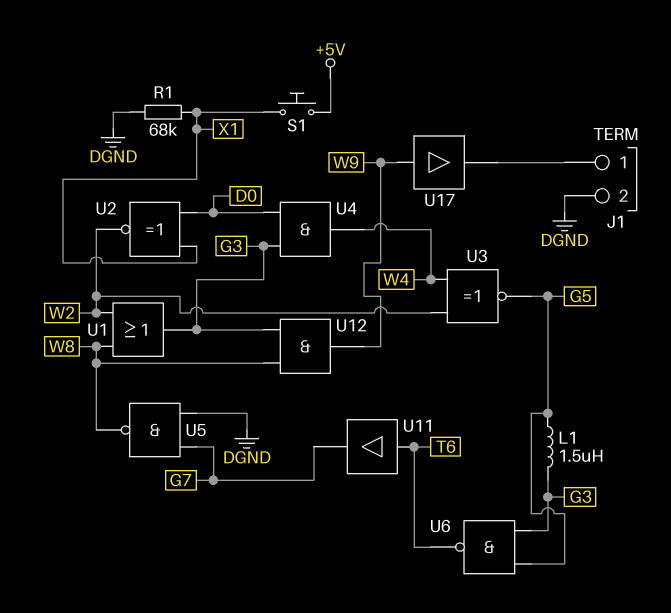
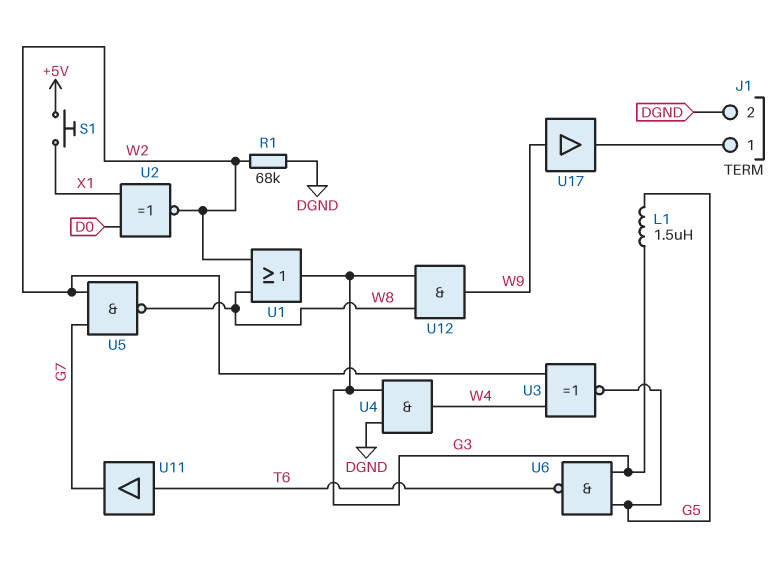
R1: 68k (DGND, X1) -> 68k (DGND, W2)
U4: AND (in D0, in G3, out W4) -> AND (in DGND, in G3, out W4)
U5: NAND (in DGND, in G7, out W8) -> NAND (in G7, in W2, out W8)

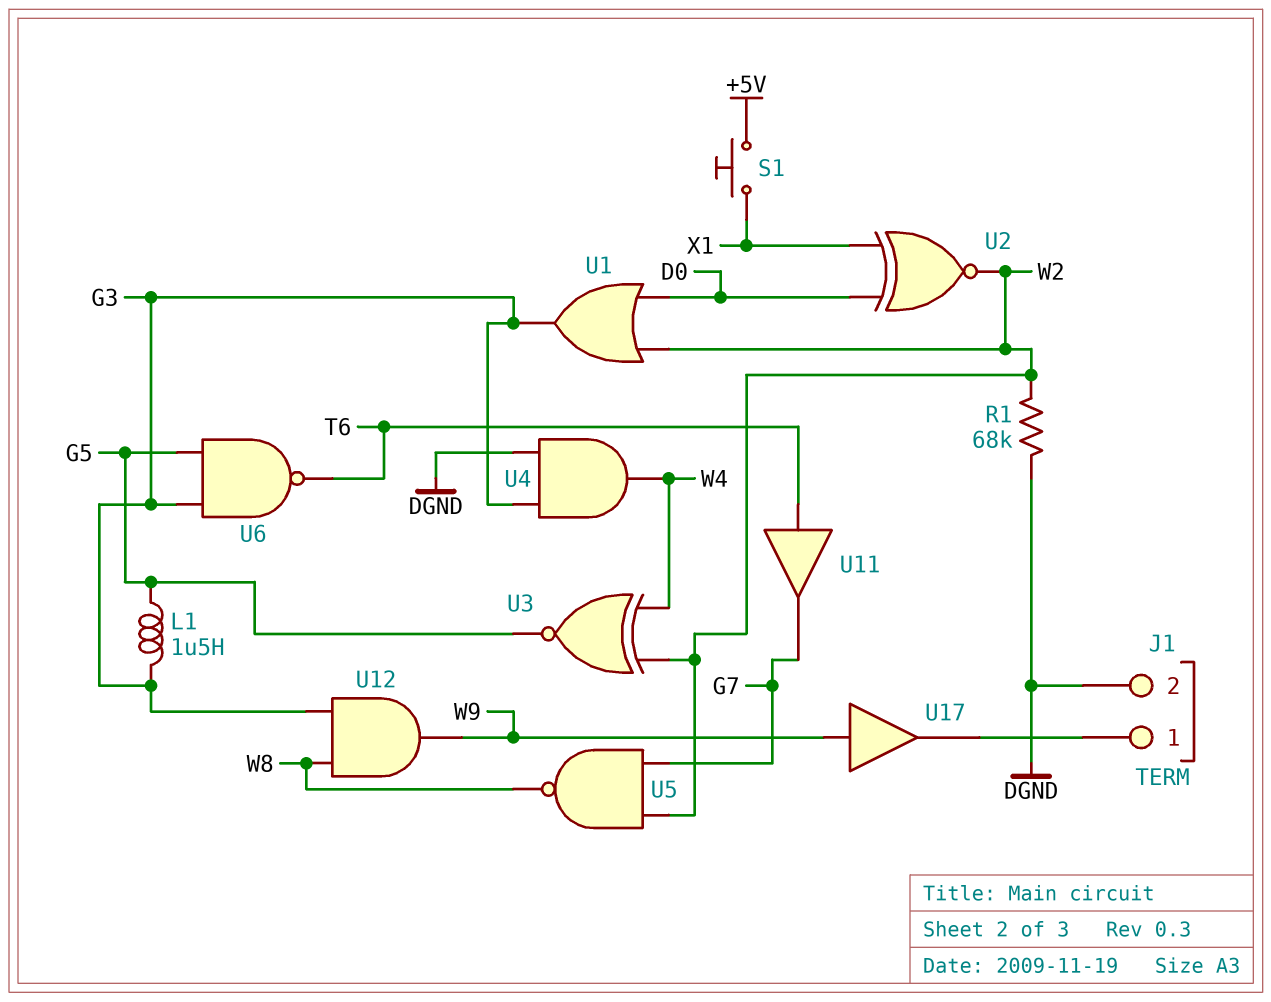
U1: OR (in W2, in W8, out G3) -> OR (in D0, in W2, out G3)

